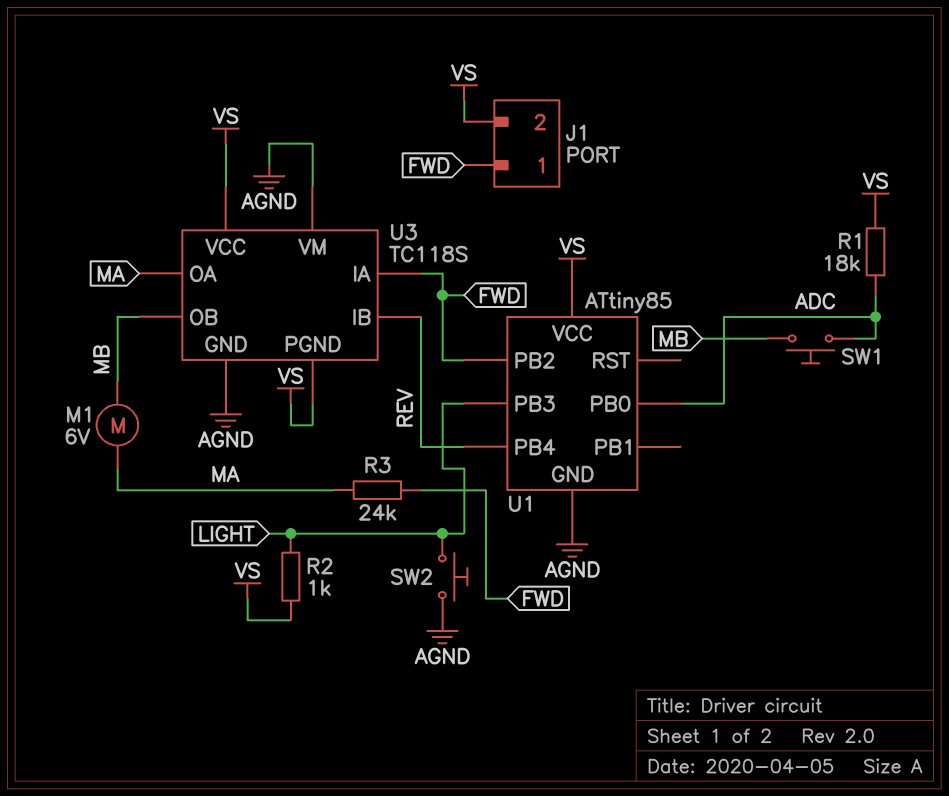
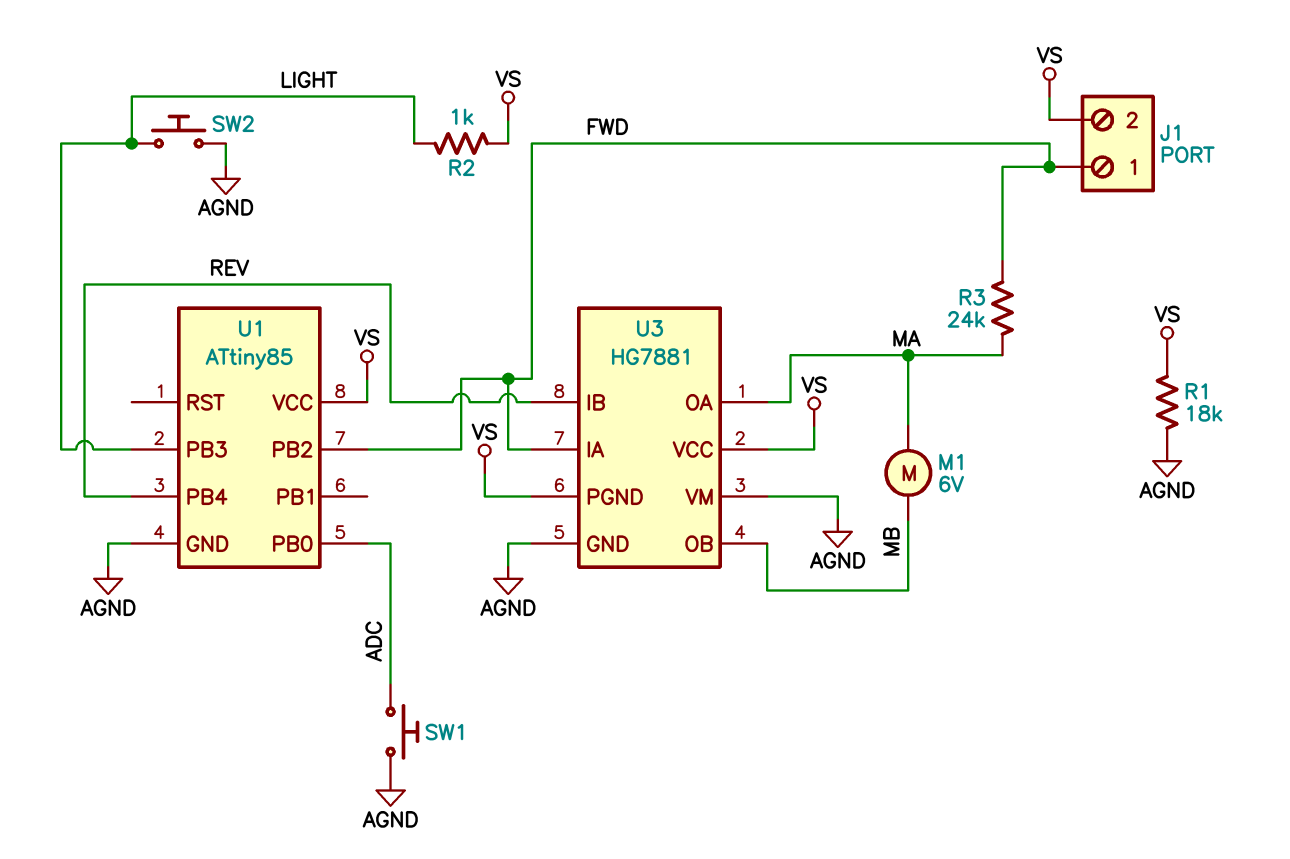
R1: 18k (ADC, VS) -> 18k (AGND, VS)
SW1: button (ADC, MB) -> button (ADC, AGND)
U3: TC118S -> HG7881

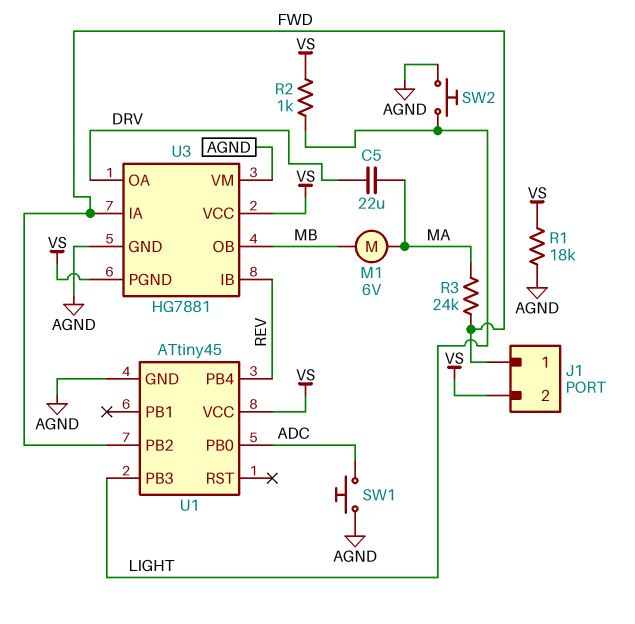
C5: none -> 22uF (DRV, MA)
U1: ATtiny85 -> ATtiny45
U3 pin OA: MA -> DRV

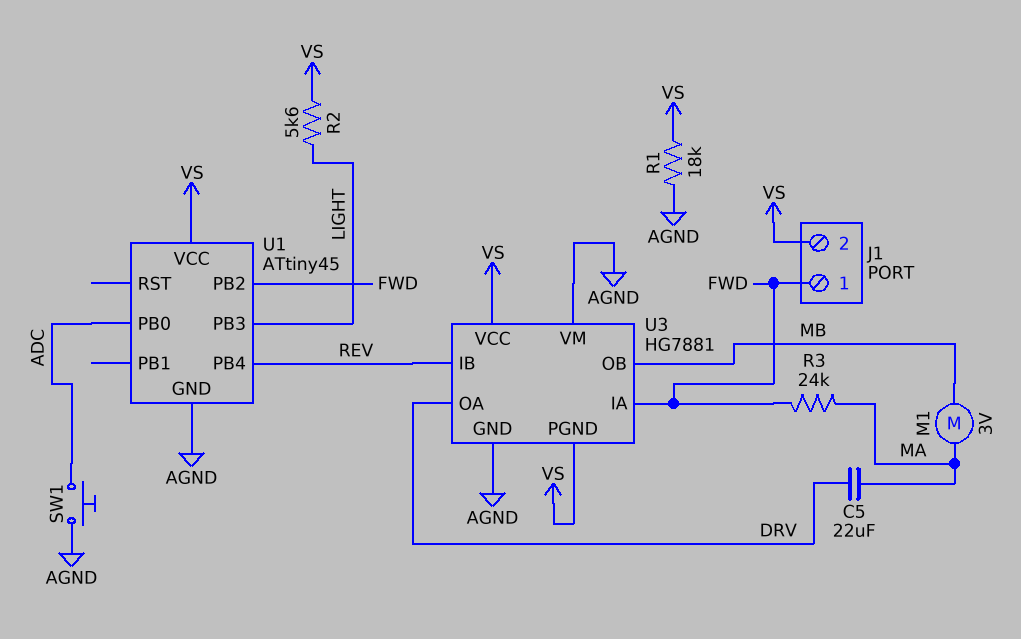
M1: motor 6V (MA, MB) -> motor 3V (MA, MB)
R2: 1k (LIGHT, VS) -> 5.6k (LIGHT, VS)
SW2: button (AGND, LIGHT) -> none

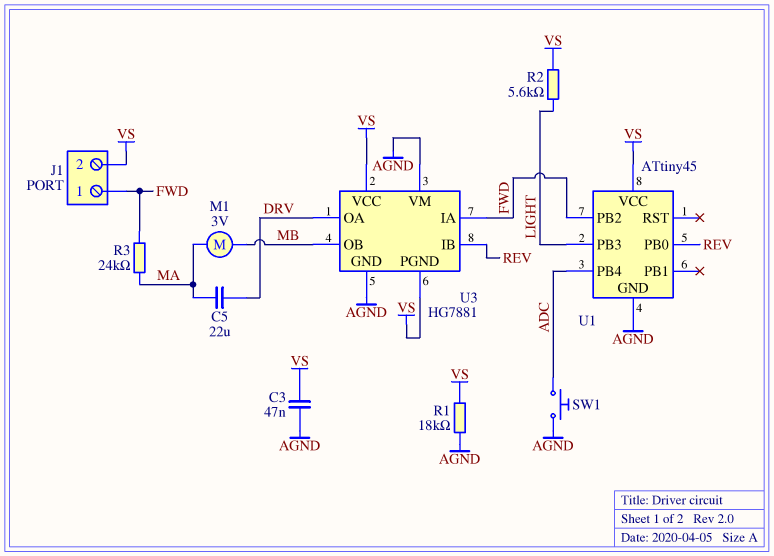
C3: none -> 47nF (AGND, VS)
U1 pin PB0: ADC -> REV
U1 pin PB4: REV -> ADC

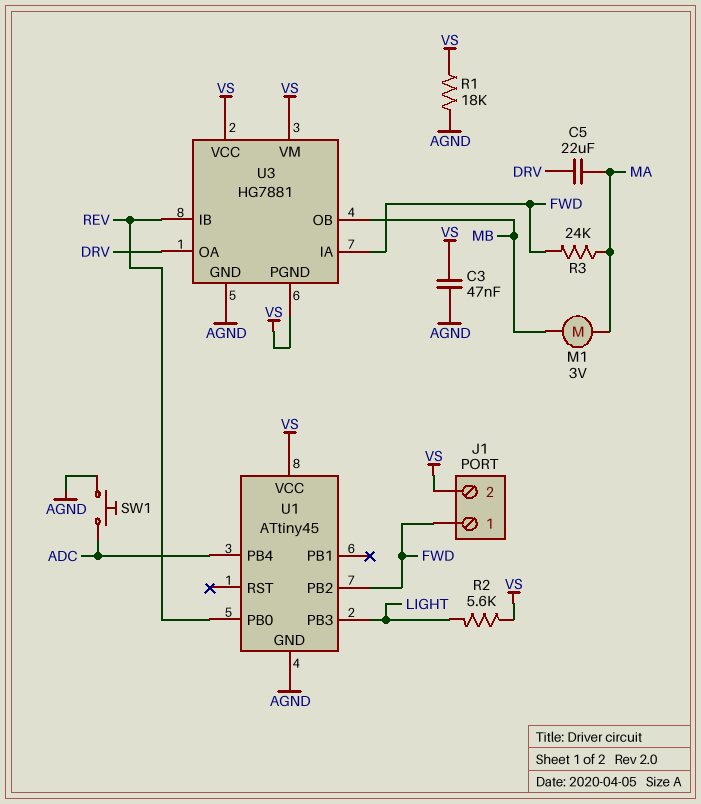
U3 pin VM: AGND -> VS

